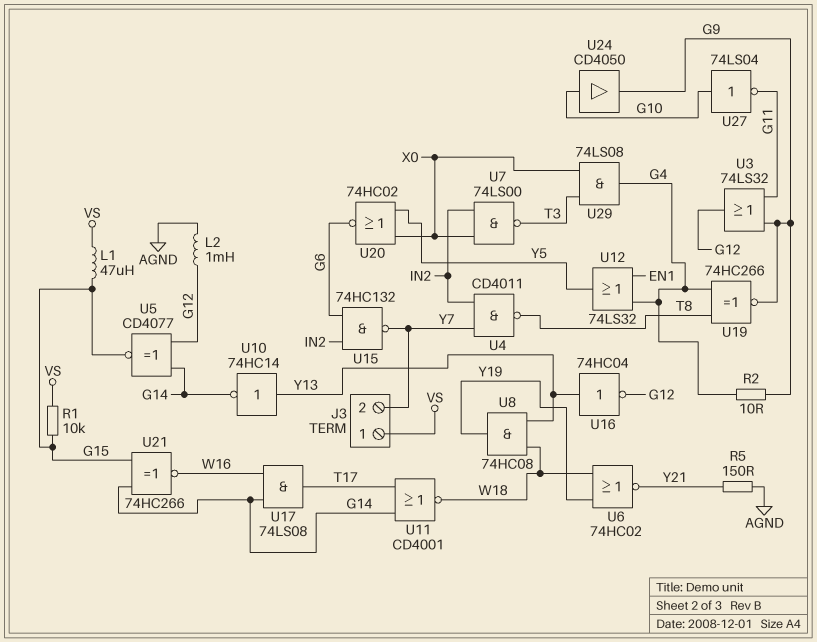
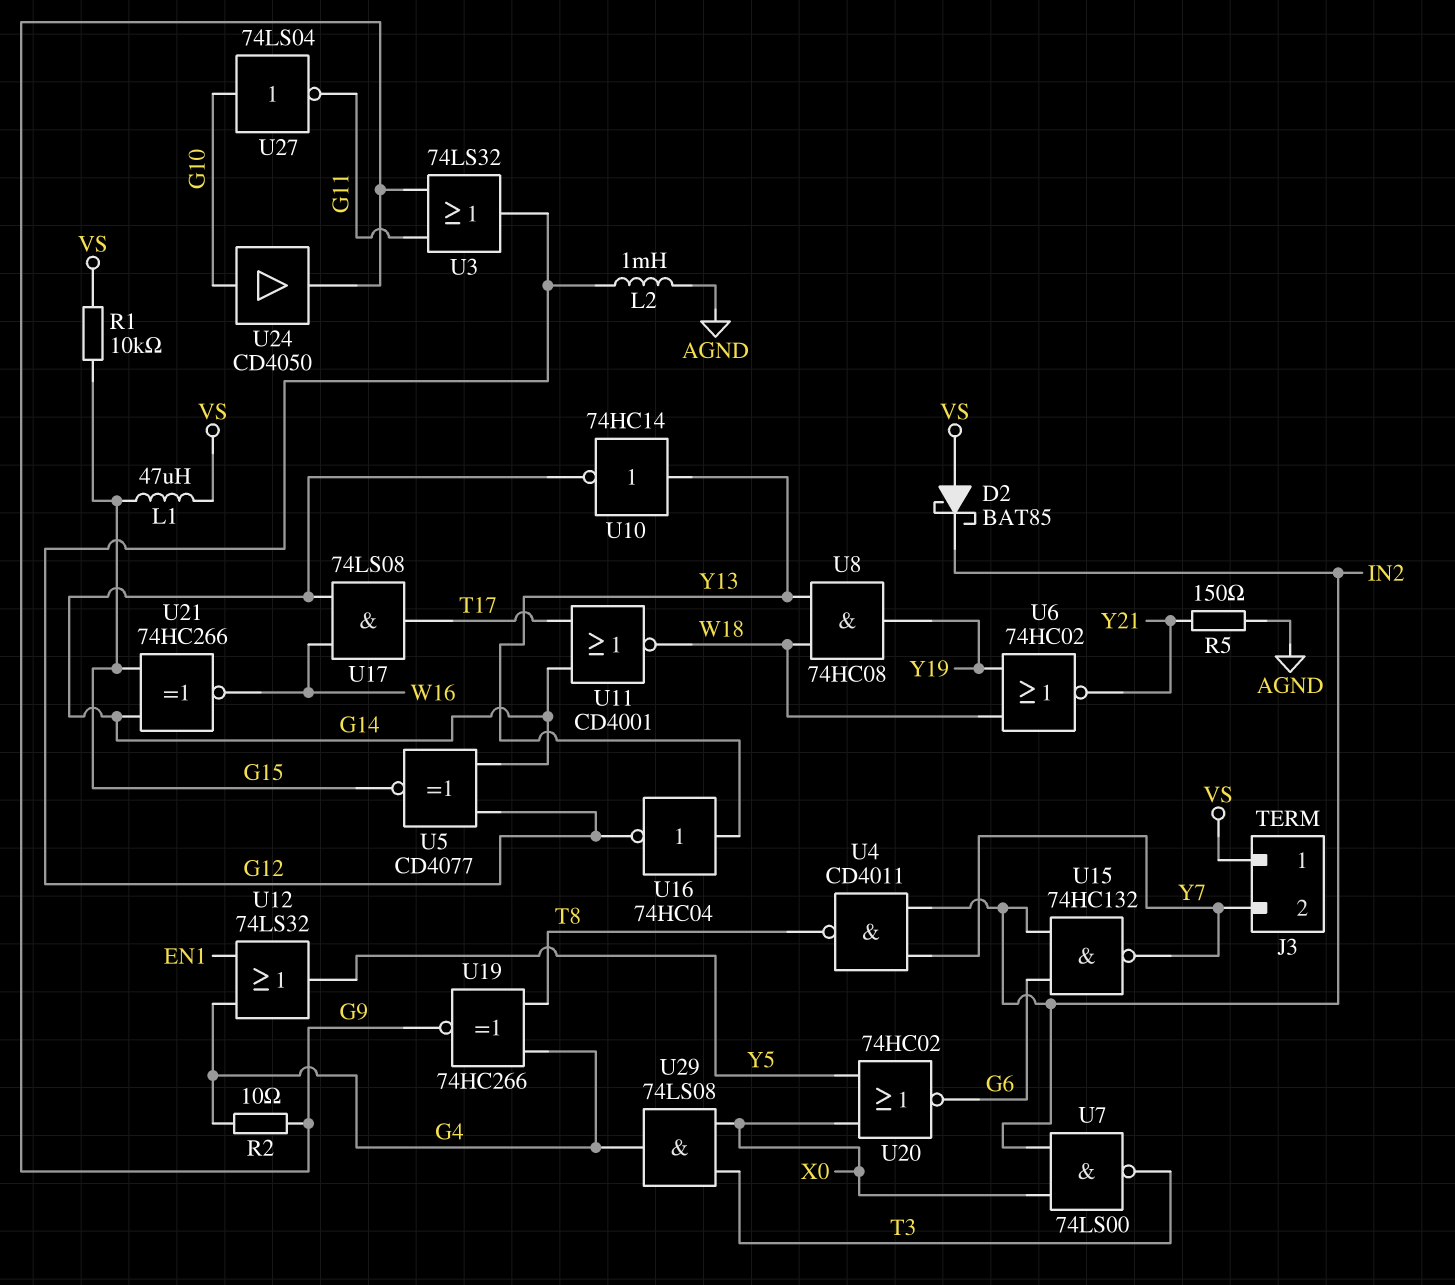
D2: none -> schottky BAT85 (A VS, K IN2)

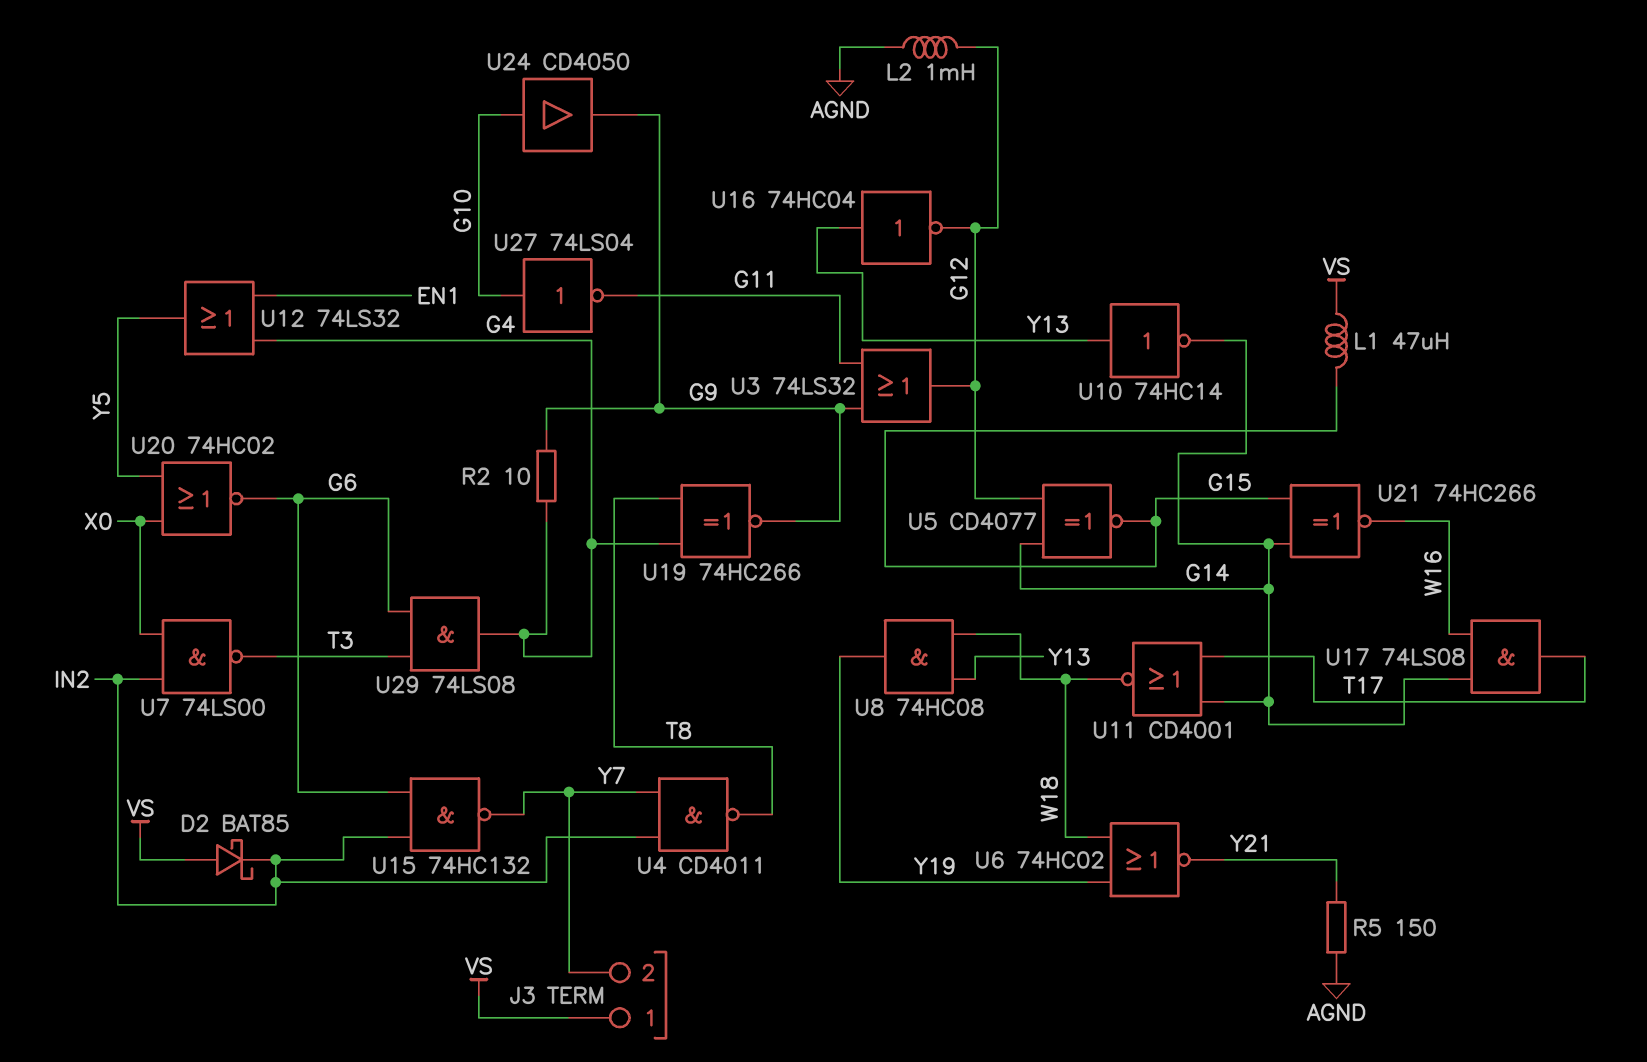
R1: 10k (G15, VS) -> none
U29: AND 74LS08 (in T3, in X0, out G4) -> AND 74LS08 (in G6, in T3, out G4)

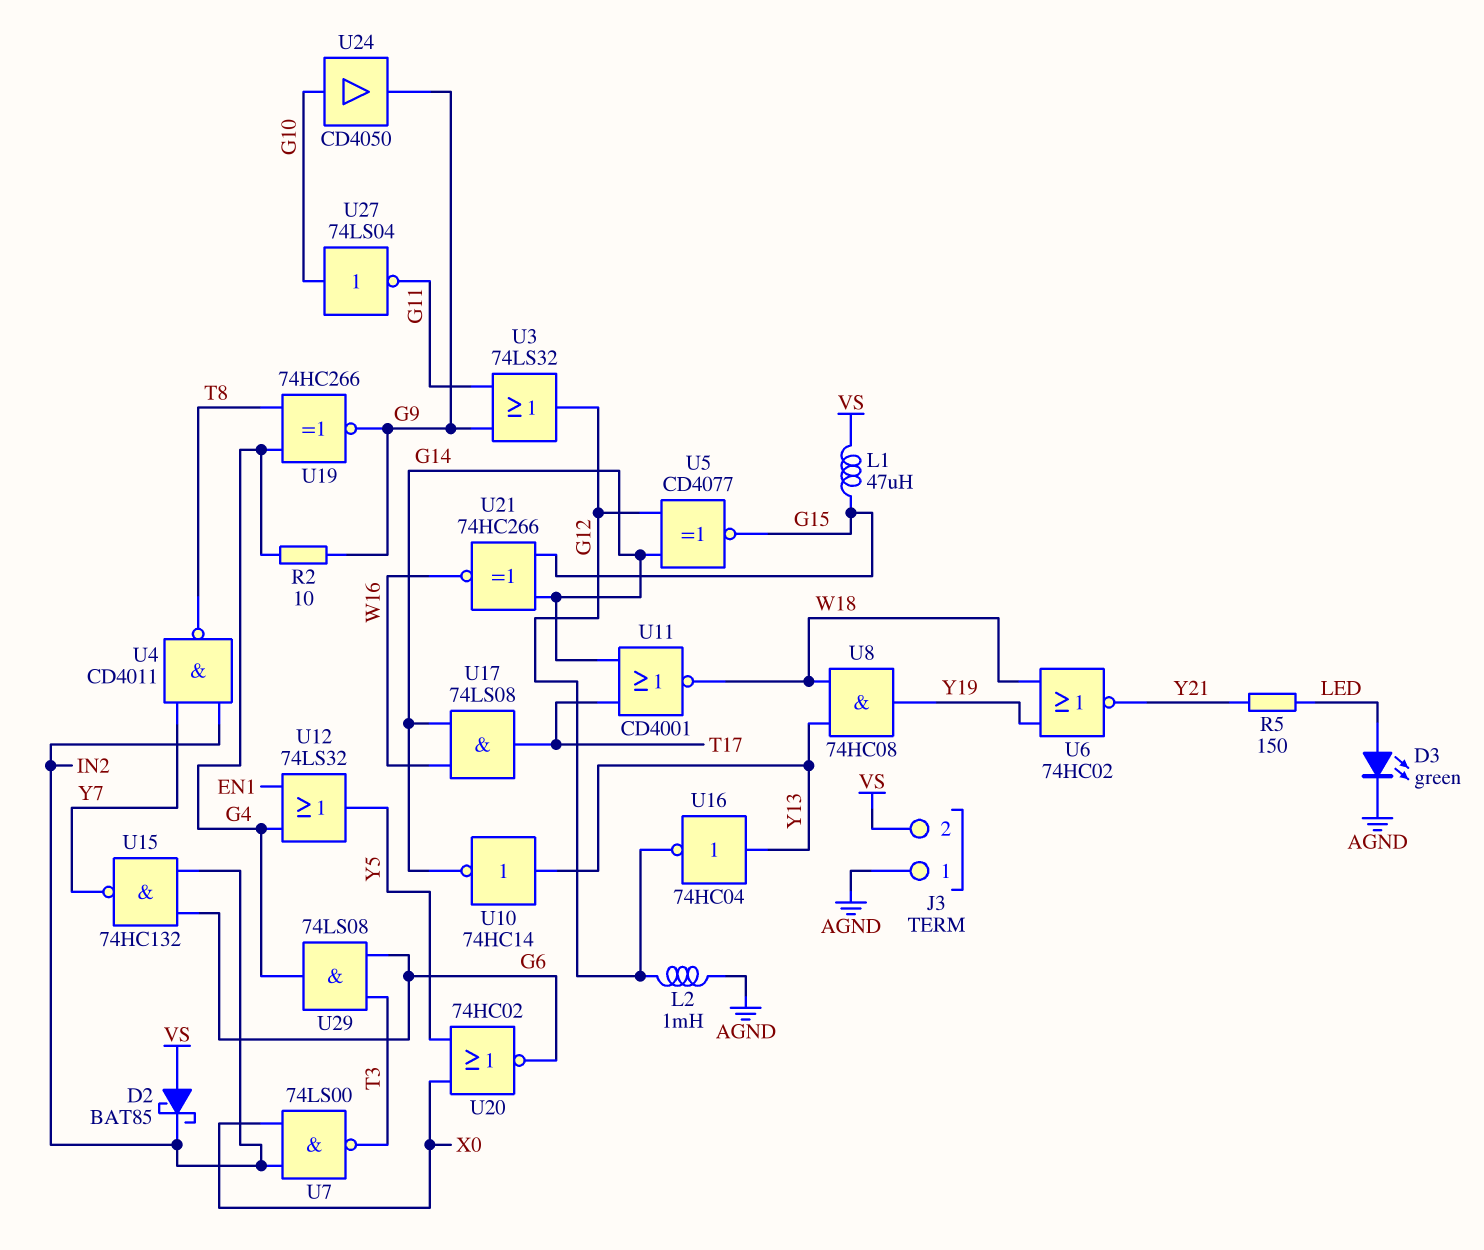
D3: none -> LED green (A LED, K AGND)
J3 pin 1: VS -> AGND
J3 pin 2: Y7 -> VS
R5: 150 (AGND, Y21) -> 150 (LED, Y21)

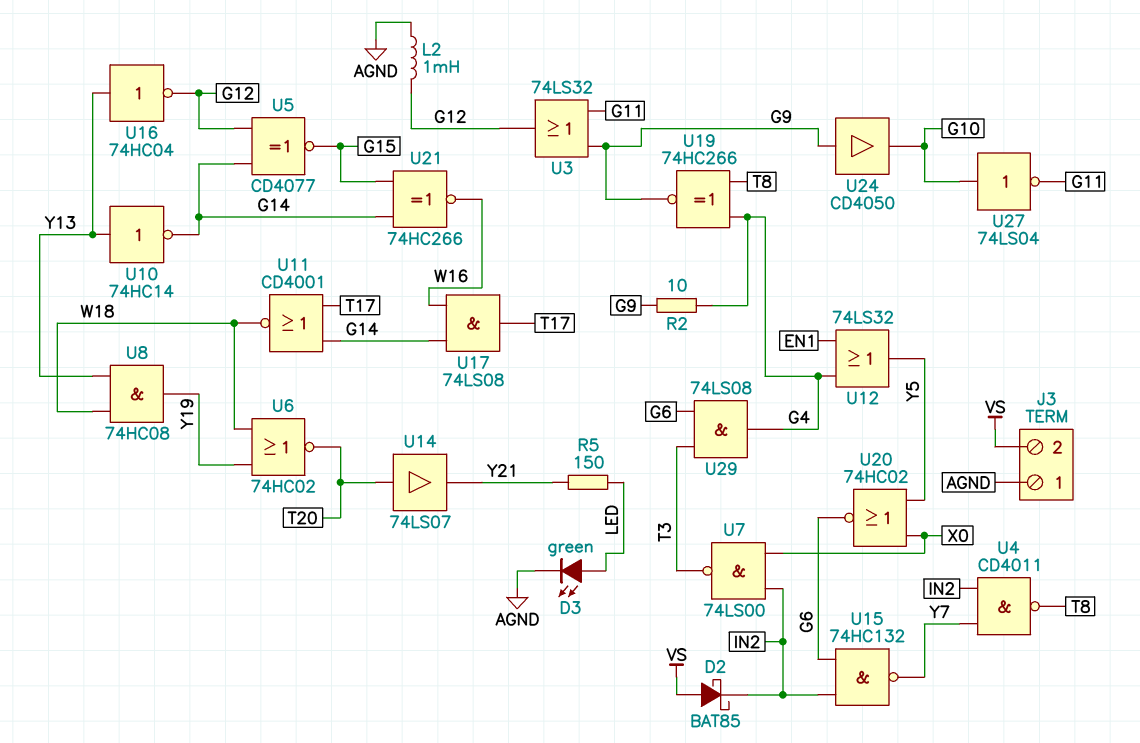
L1: 47uH (G15, VS) -> none
U6: NOR 74HC02 (in W18, in Y19, out Y21) -> NOR 74HC02 (in W18, in Y19, out T20)
U14: none -> buffer 74LS07 (in T20, out Y21)
U24: buffer CD4050 (in G10, out G9) -> buffer CD4050 (in G9, out G10)

